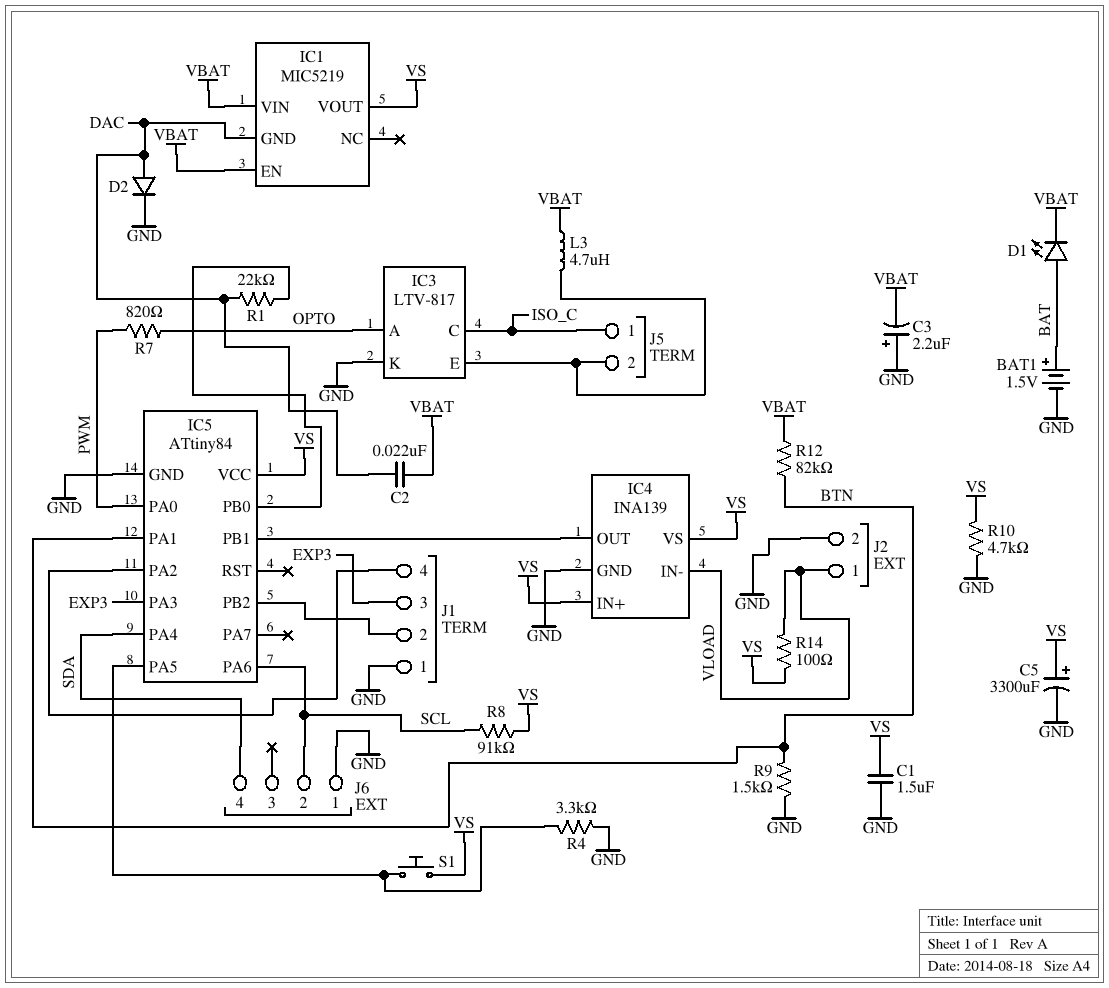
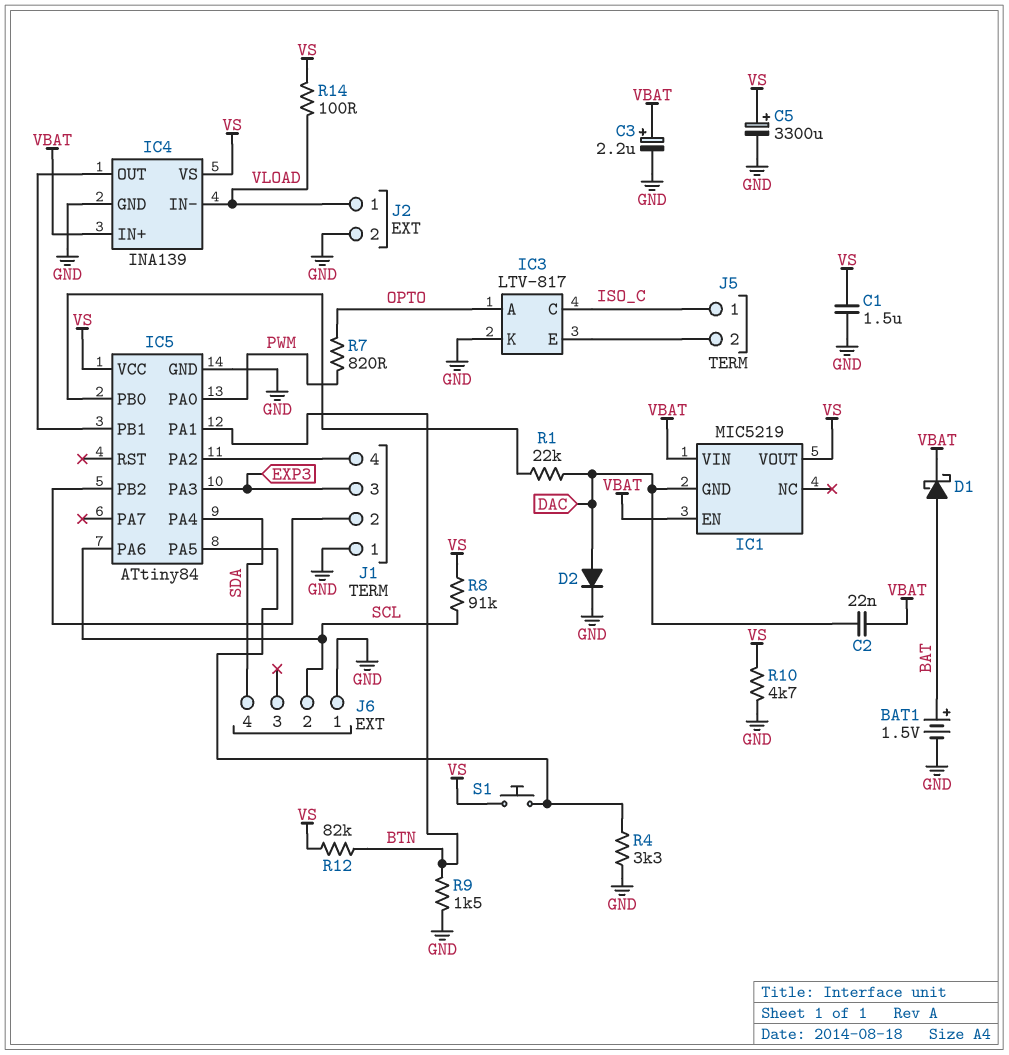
C3: 2.2uF (plus GND, minus VBAT) -> 2.2uF (plus VBAT, minus GND)
D1: LED (A BAT, K VBAT) -> schottky (A BAT, K VBAT)
IC4 pin IN+: VS -> VBAT
L3: 4.7uH (IC3/E, VBAT) -> none
R12: 82k (BTN, VBAT) -> 82k (BTN, VS)

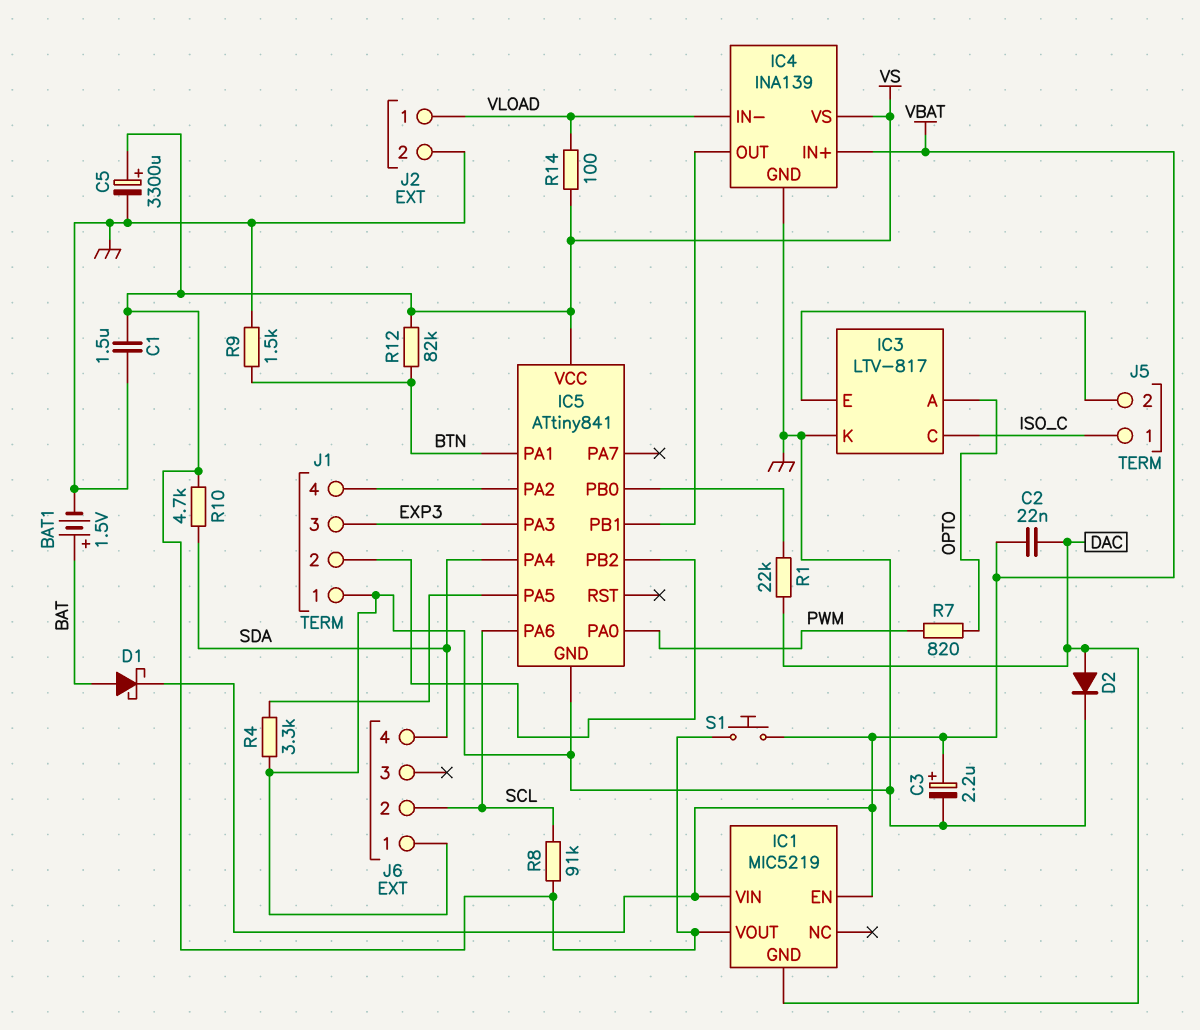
IC5: ATtiny84 -> ATtiny841
R10: 4.7k (GND, VS) -> 4.7k (SDA, VS)
S1: button (IC5/PA5, VS) -> button (VBAT, VS)

